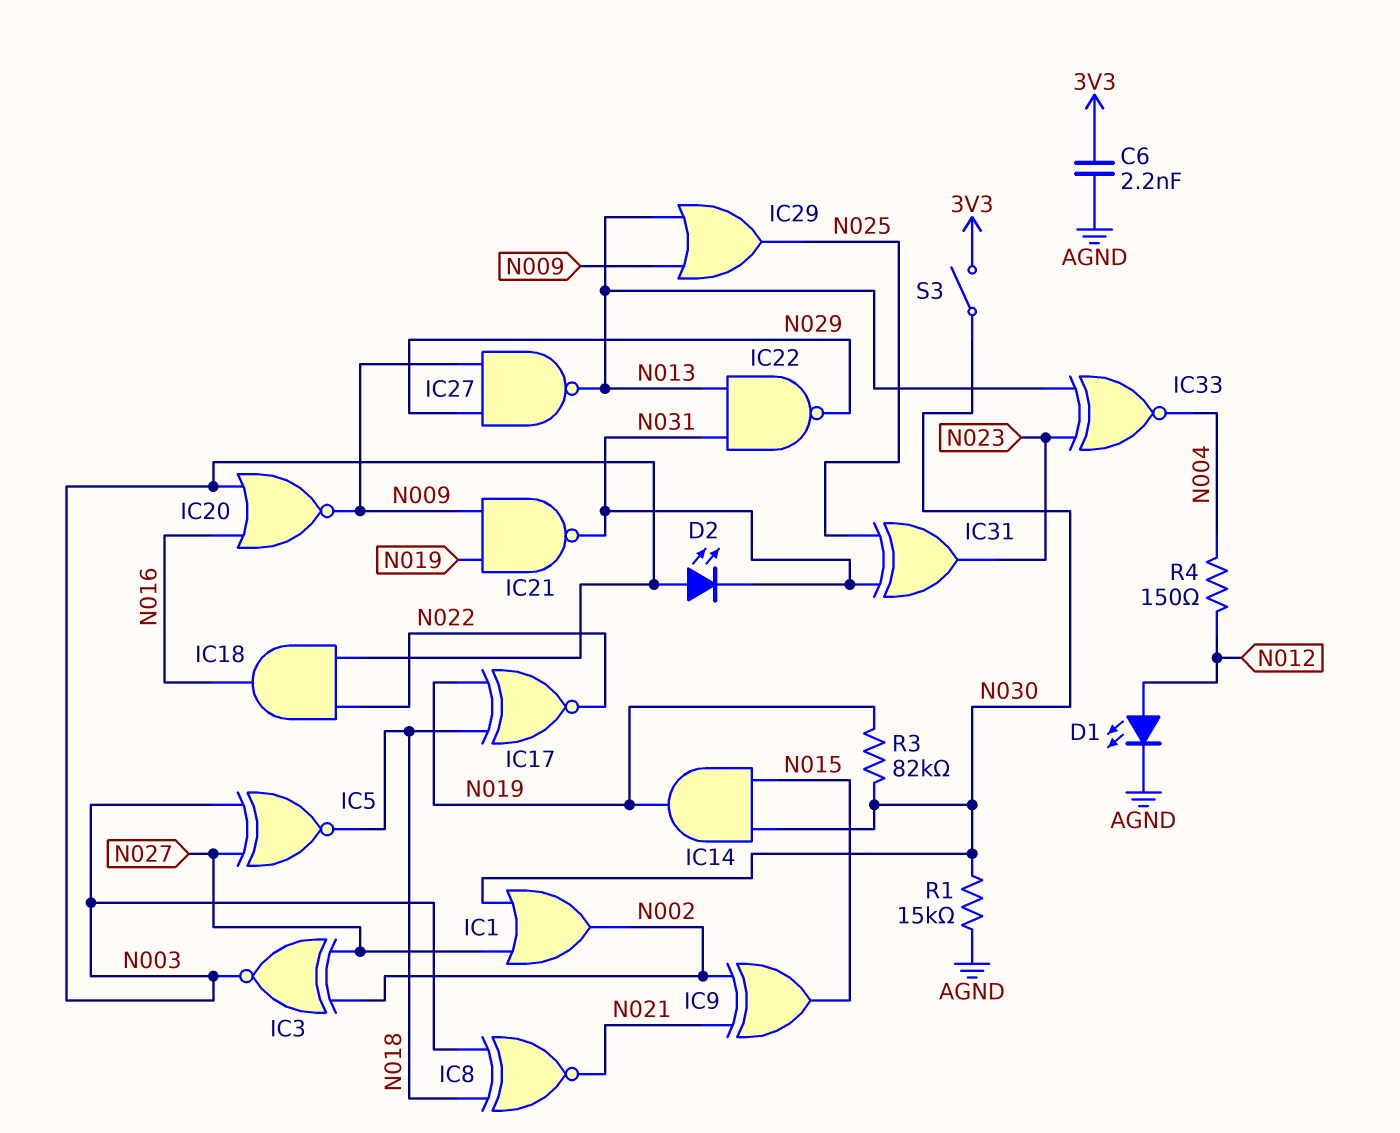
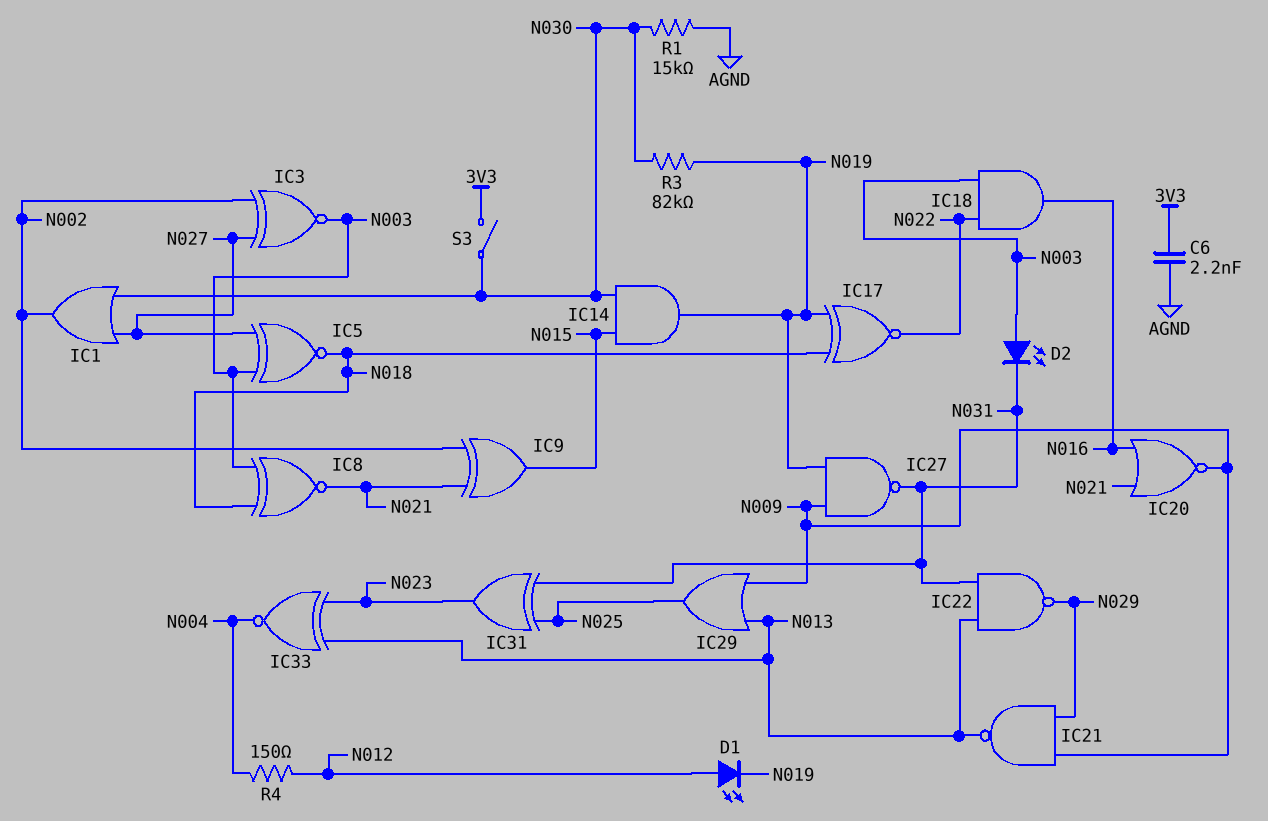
D1: LED (A N012, K AGND) -> LED (A N012, K N019)
IC20: NOR (in N003, in N016, out N009) -> NOR (in N016, in N021, out N009)
IC21: NAND (in N009, in N019, out N031) -> NAND (in N009, in N029, out N013)
IC27: NAND (in N009, in N029, out N013) -> NAND (in N009, in N019, out N031)

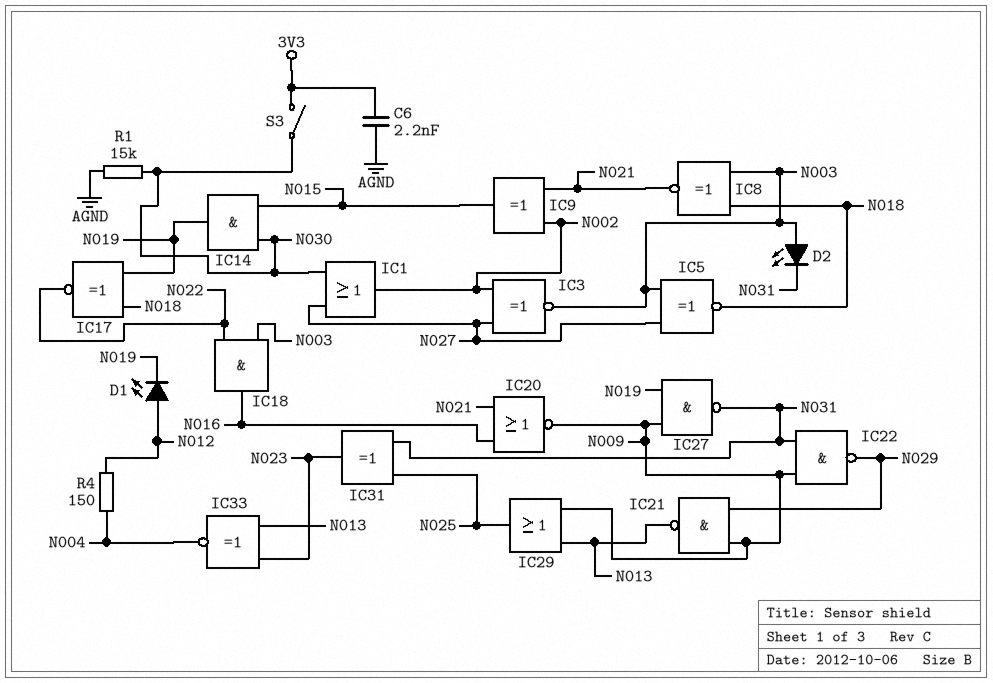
IC22: NAND (in N013, in N031, out N029) -> NAND (in N009, in N031, out N029)
R3: 82k (N019, N030) -> none

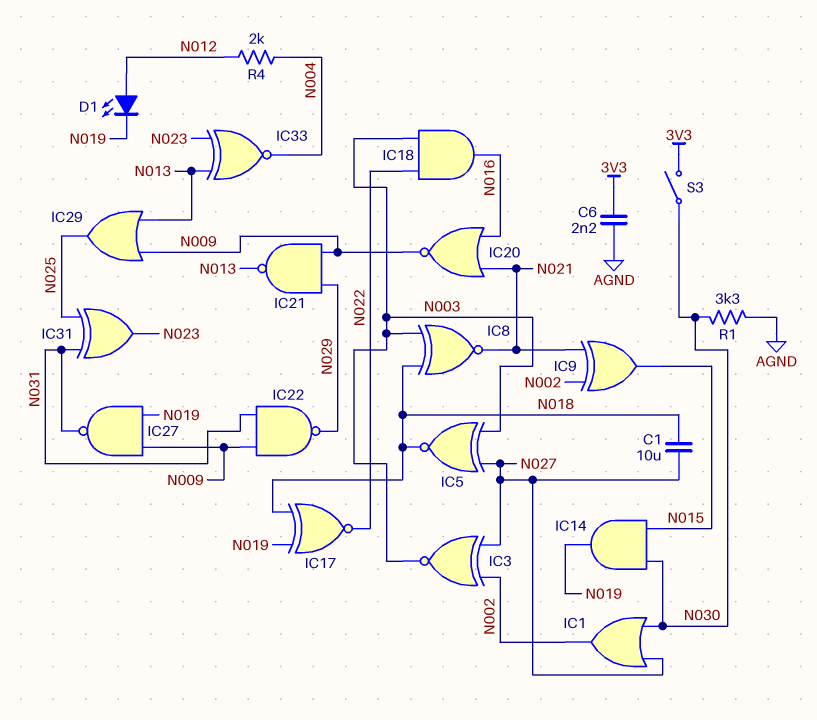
C1: none -> 10uF (N018, N027)
D2: LED (A N003, K N031) -> none
R1: 15k (AGND, N030) -> 3.3k (AGND, N030)
R4: 150 (N004, N012) -> 2k (N004, N012)

